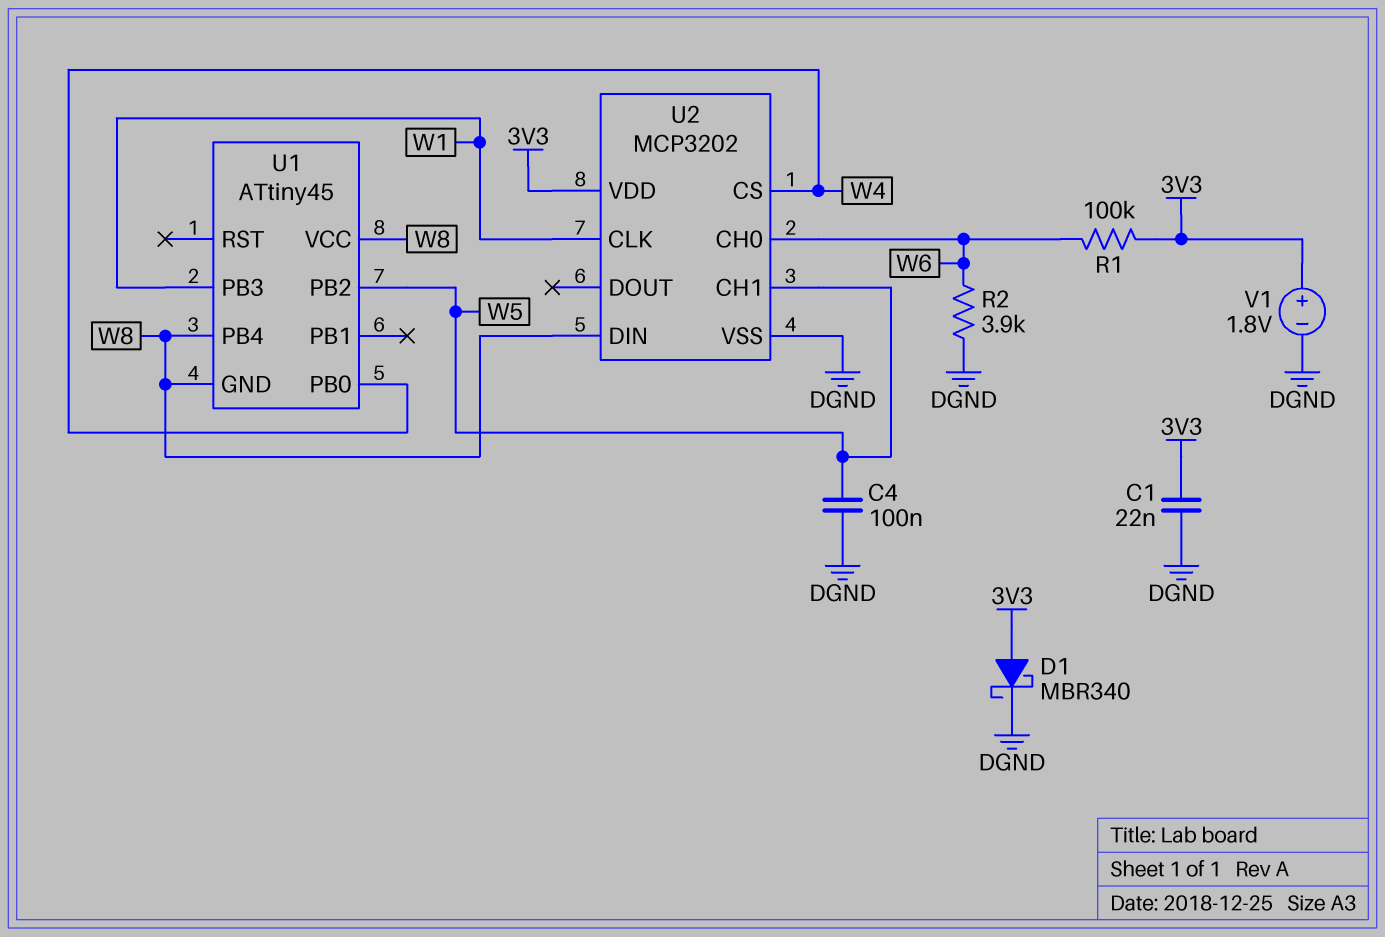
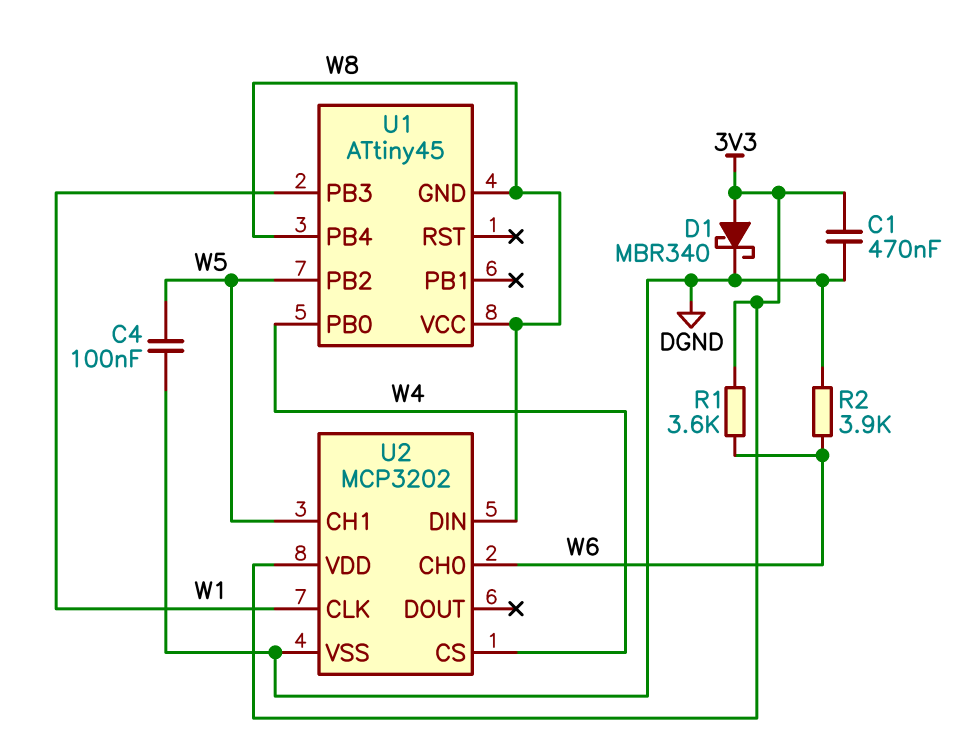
C1: 22nF (3V3, DGND) -> 470nF (3V3, DGND)
R1: 100k (3V3, W6) -> 3.6k (3V3, W6)
V1: 1.8V (plus 3V3, minus DGND) -> none

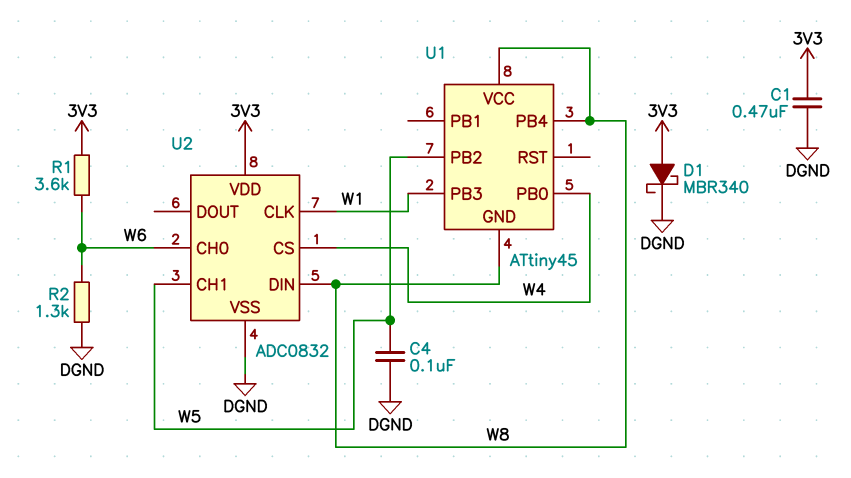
R2: 3.9k (DGND, W6) -> 1.3k (DGND, W6)
U2: MCP3202 -> ADC0832

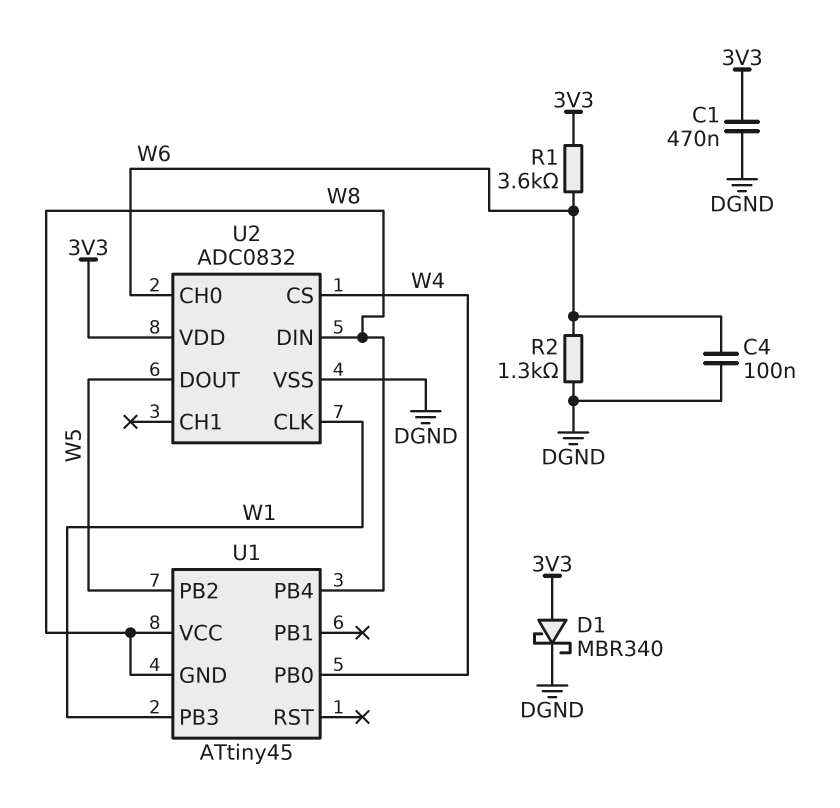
C4: 100nF (DGND, W5) -> 100nF (DGND, W6)
U2 pin CH1: W5 -> none
U2 pin DOUT: none -> W5

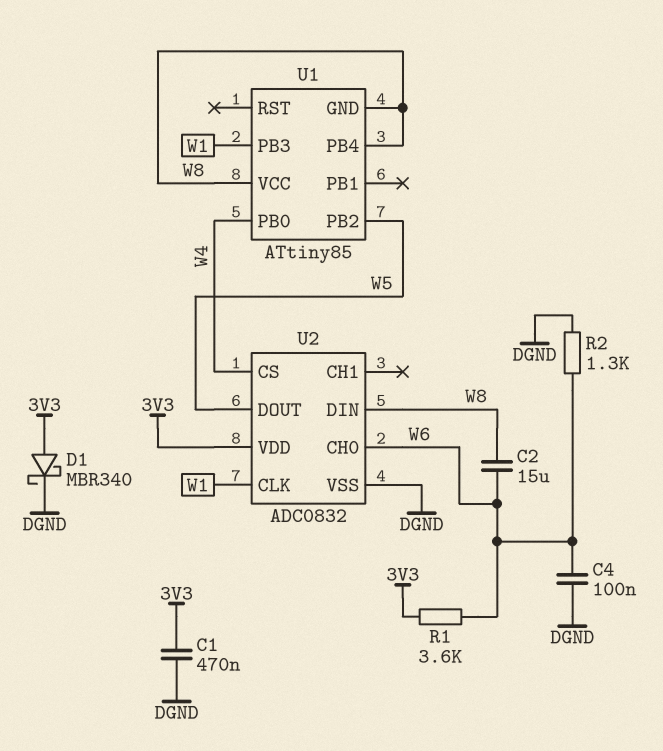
C2: none -> 15uF (W6, W8)
U1: ATtiny45 -> ATtiny85

